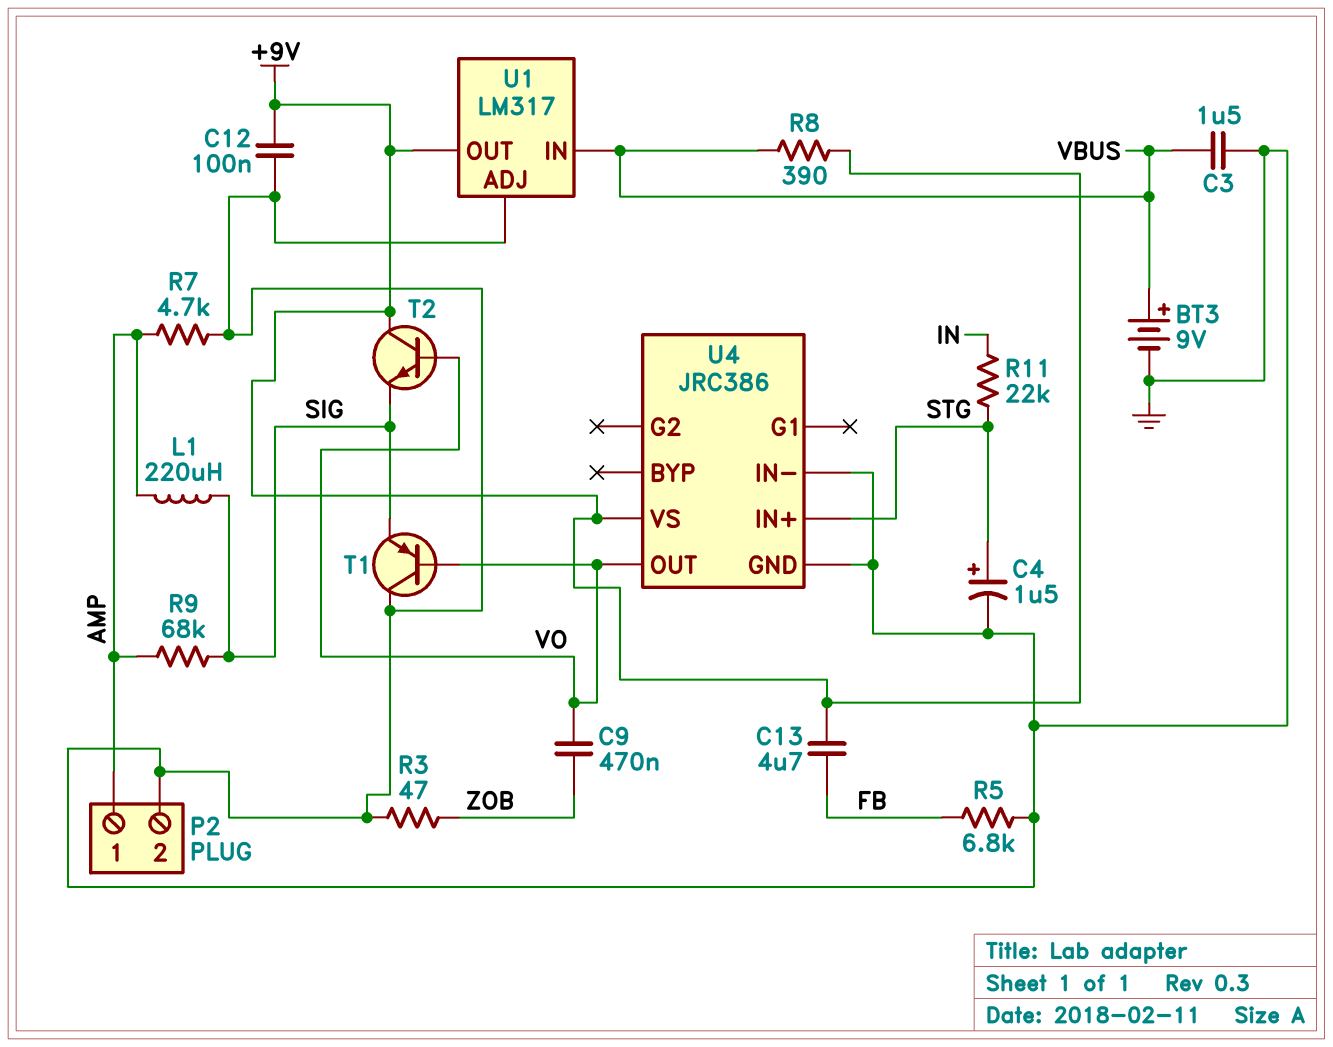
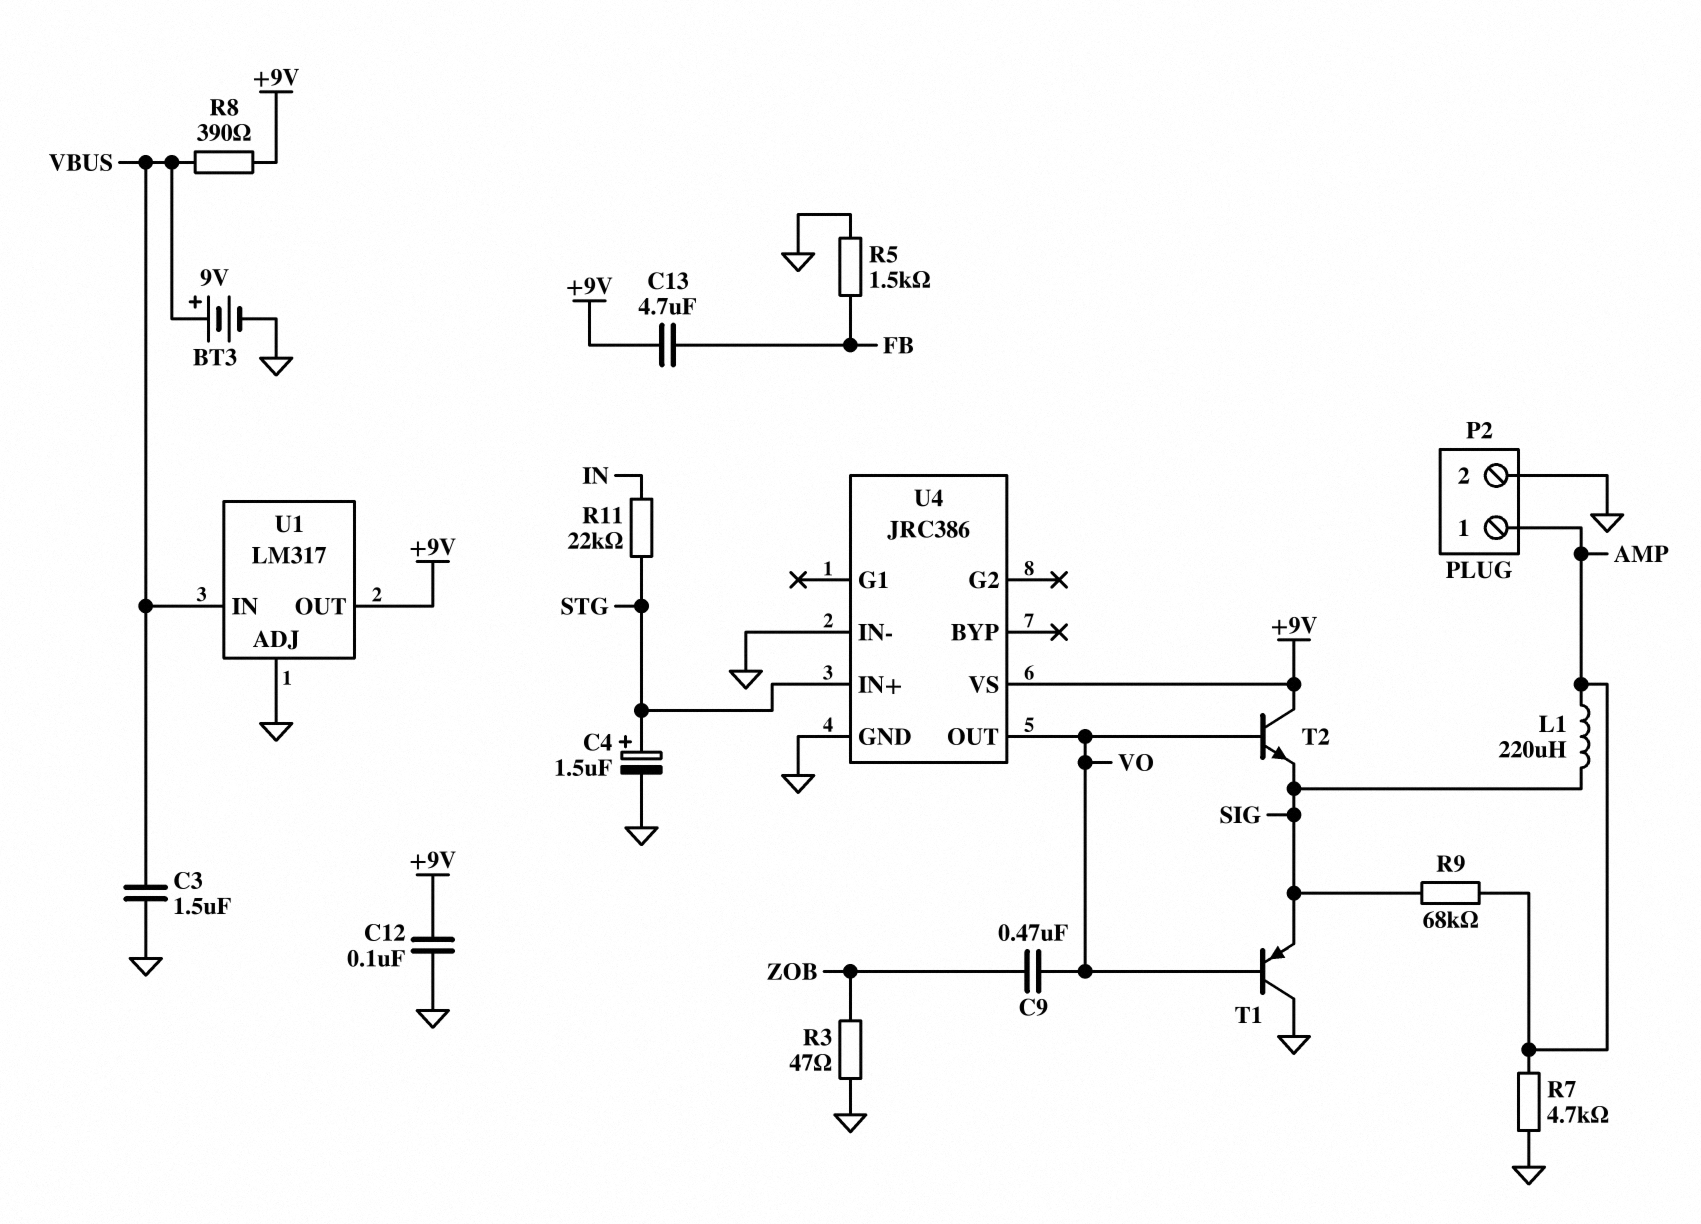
R5: 6.8k (FB, GND) -> 1.5k (FB, GND)

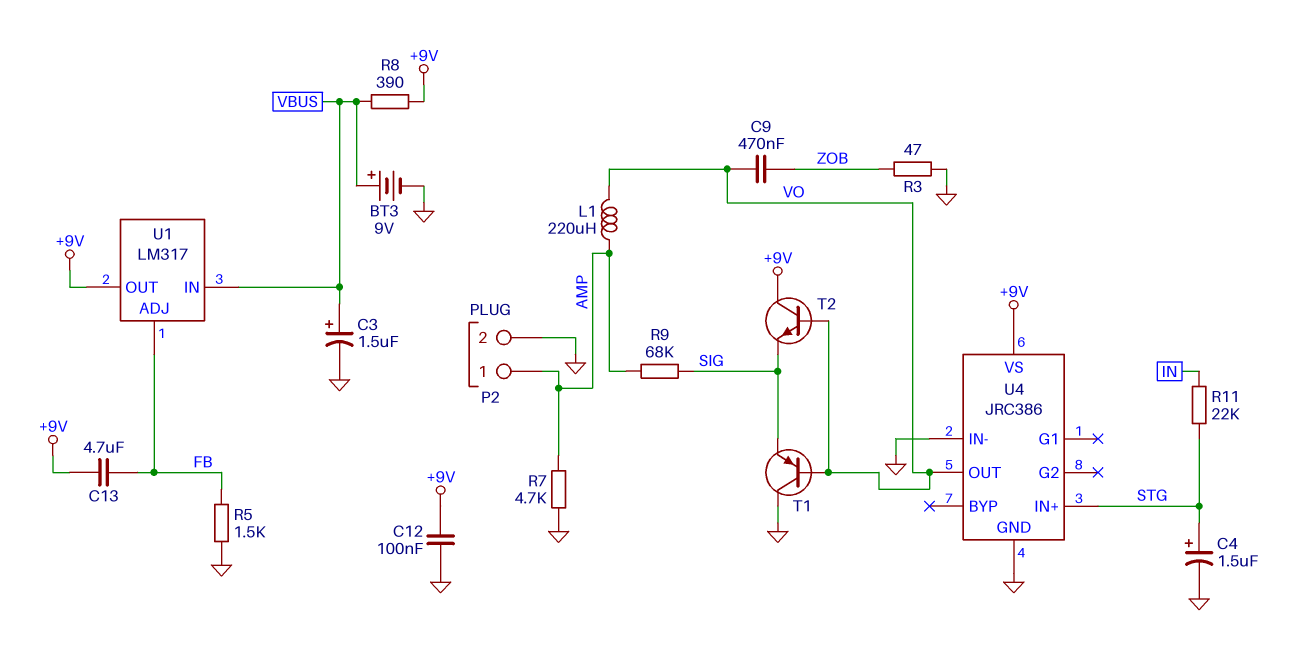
C3: 1.5uF (GND, VBUS) -> 1.5uF (plus VBUS, minus GND)
L1: 220uH (AMP, SIG) -> 220uH (AMP, VO)
U1 pin ADJ: GND -> FB

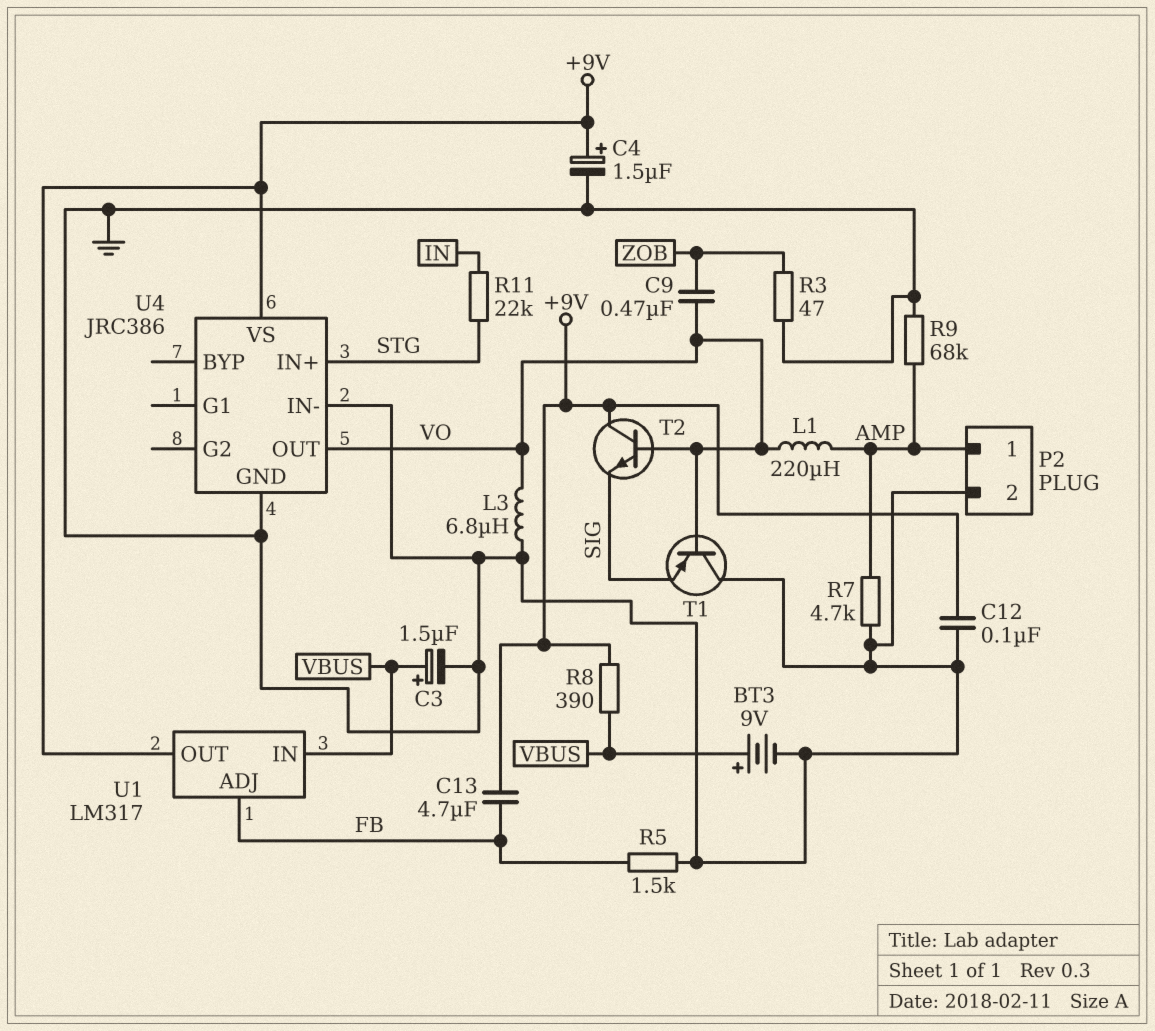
C4: 1.5uF (plus STG, minus GND) -> 1.5uF (plus +9V, minus GND)
L3: none -> 6.8uH (GND, VO)
R9: 68k (AMP, SIG) -> 68k (AMP, GND)

